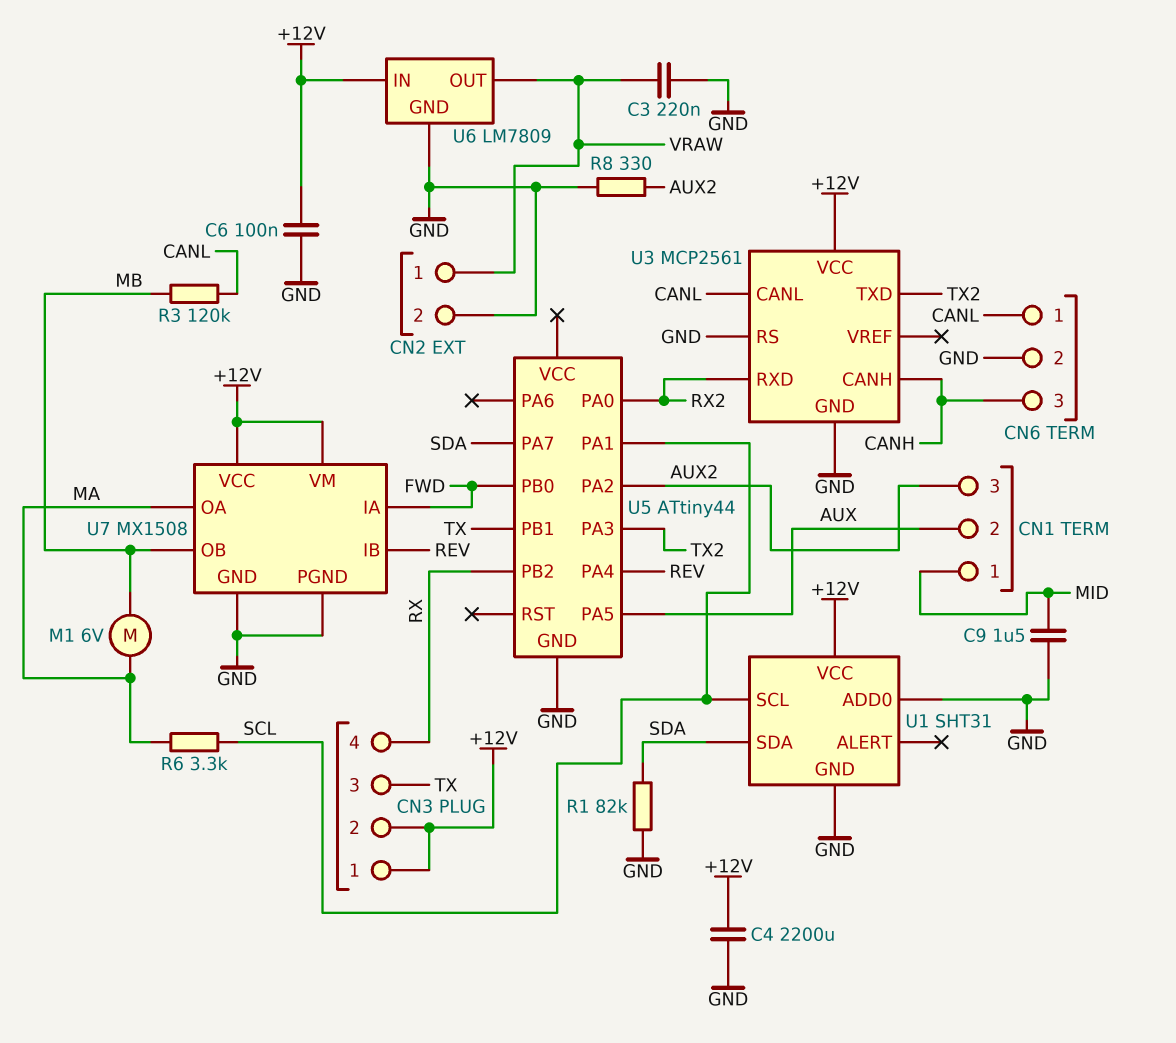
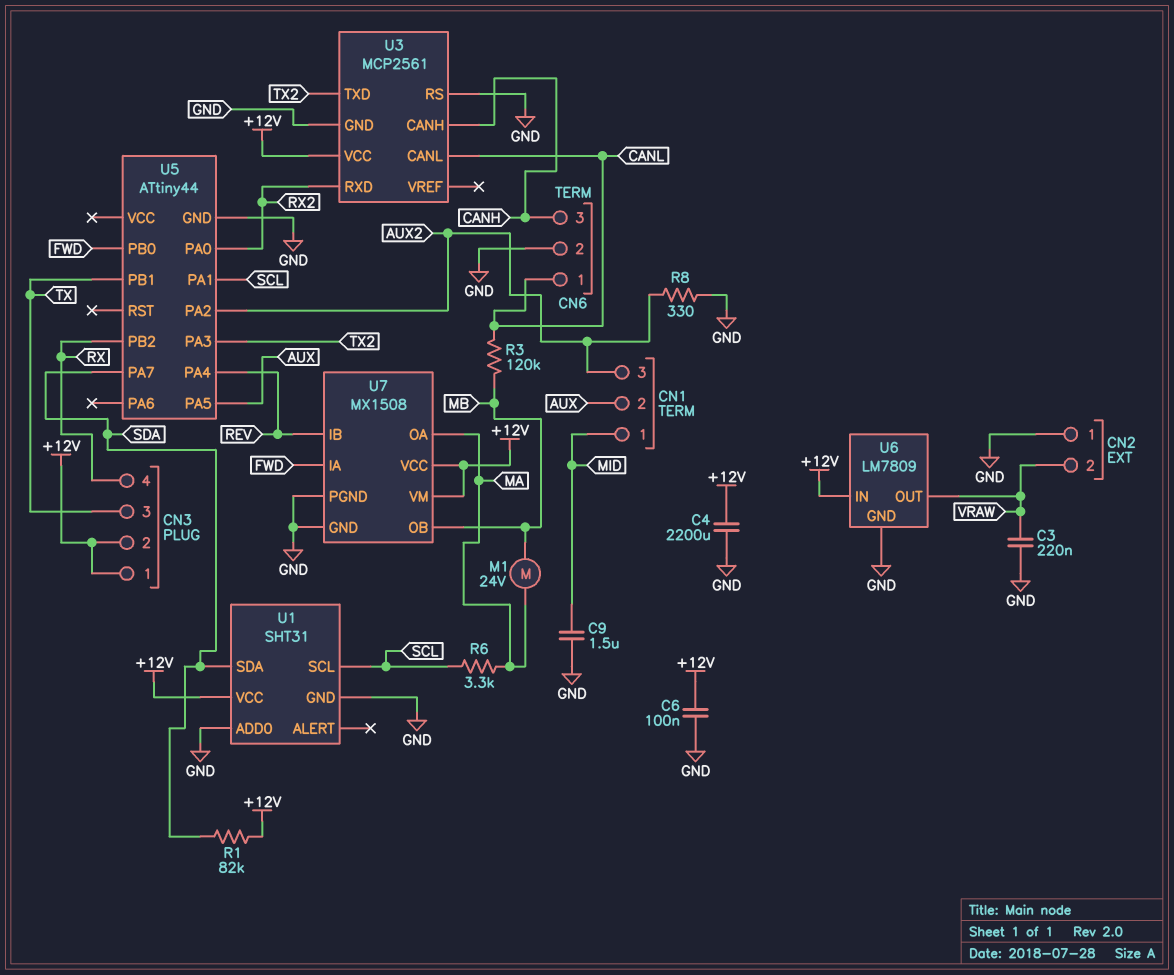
CN2 pin 1: VRAW -> GND
CN2 pin 2: GND -> VRAW
M1: motor 6V (MA, MB) -> motor 24V (MA, MB)
R1: 82k (GND, SDA) -> 82k (+12V, SDA)

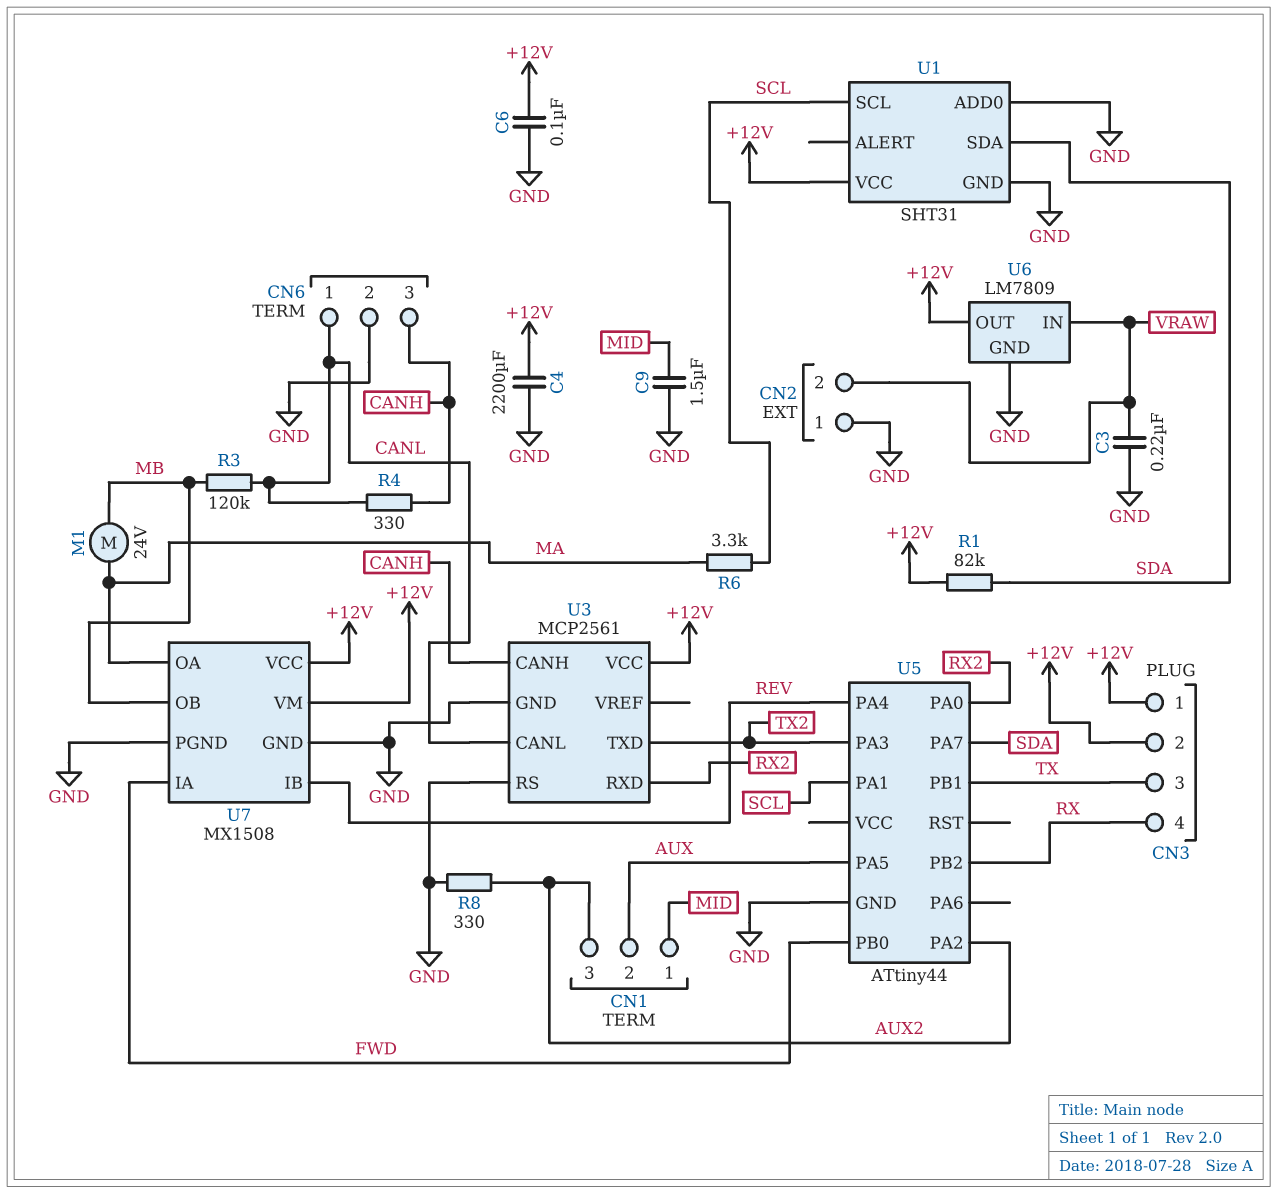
R4: none -> 330 (CANH, CANL)
U6 pin IN: +12V -> VRAW
U6 pin OUT: VRAW -> +12V

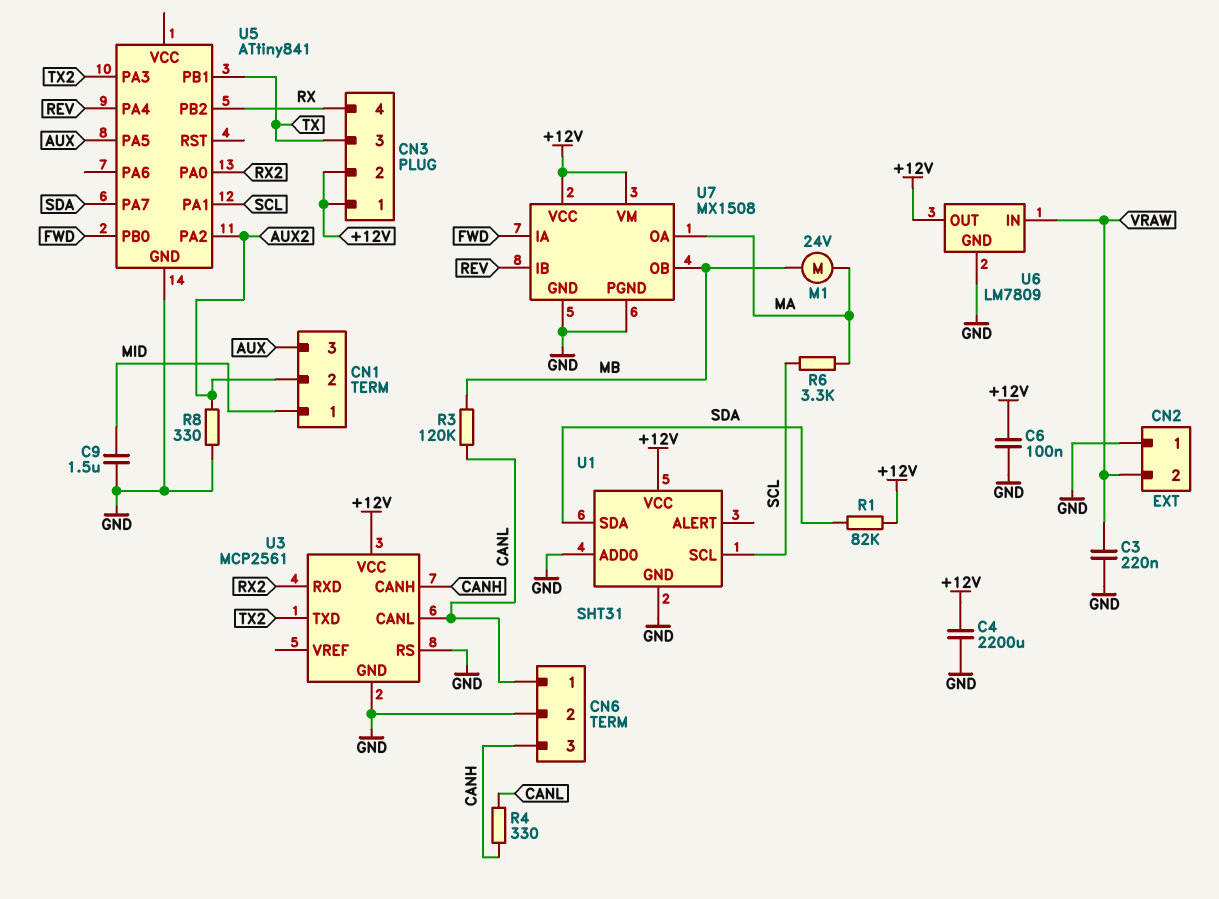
CN1 pin 2: AUX -> AUX2
CN1 pin 3: AUX2 -> AUX
U5: ATtiny44 -> ATtiny841

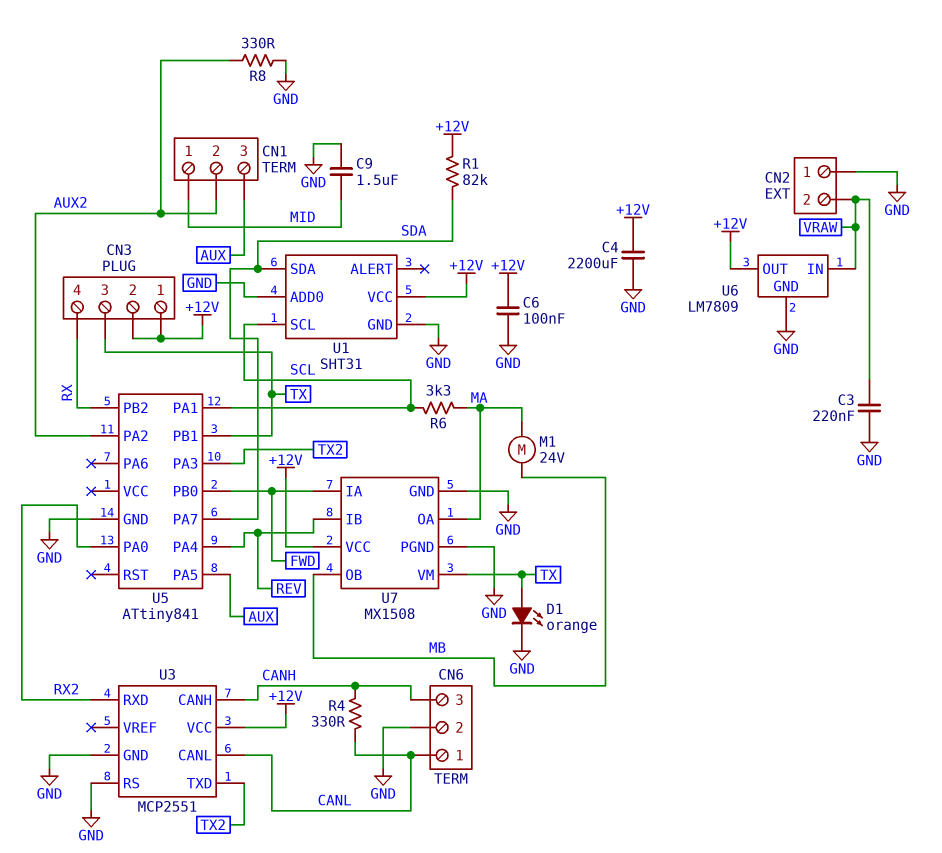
D1: none -> LED orange (A TX, K GND)
R3: 120k (CANL, MB) -> none
U3: MCP2561 -> MCP2551
U7 pin VM: +12V -> TX

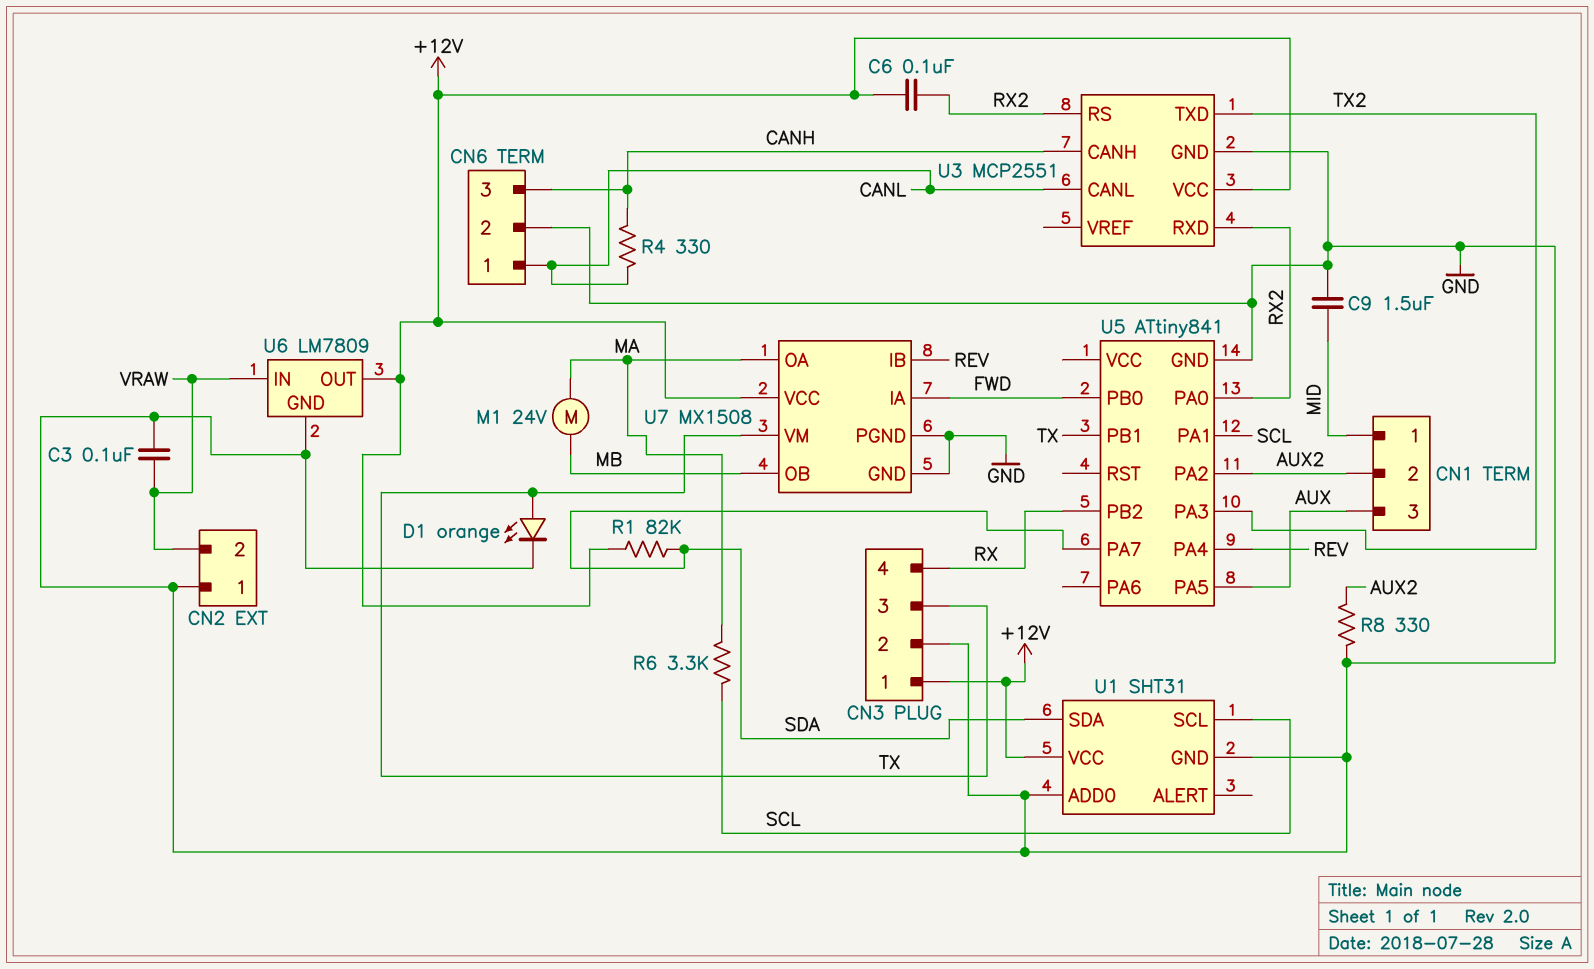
C3: 220nF (GND, VRAW) -> 100nF (GND, VRAW)
C4: 2200uF (+12V, GND) -> none
C6: 100nF (+12V, GND) -> 100nF (+12V, RX2)
CN3 pin 2: +12V -> GND
U3 pin RS: GND -> RX2

